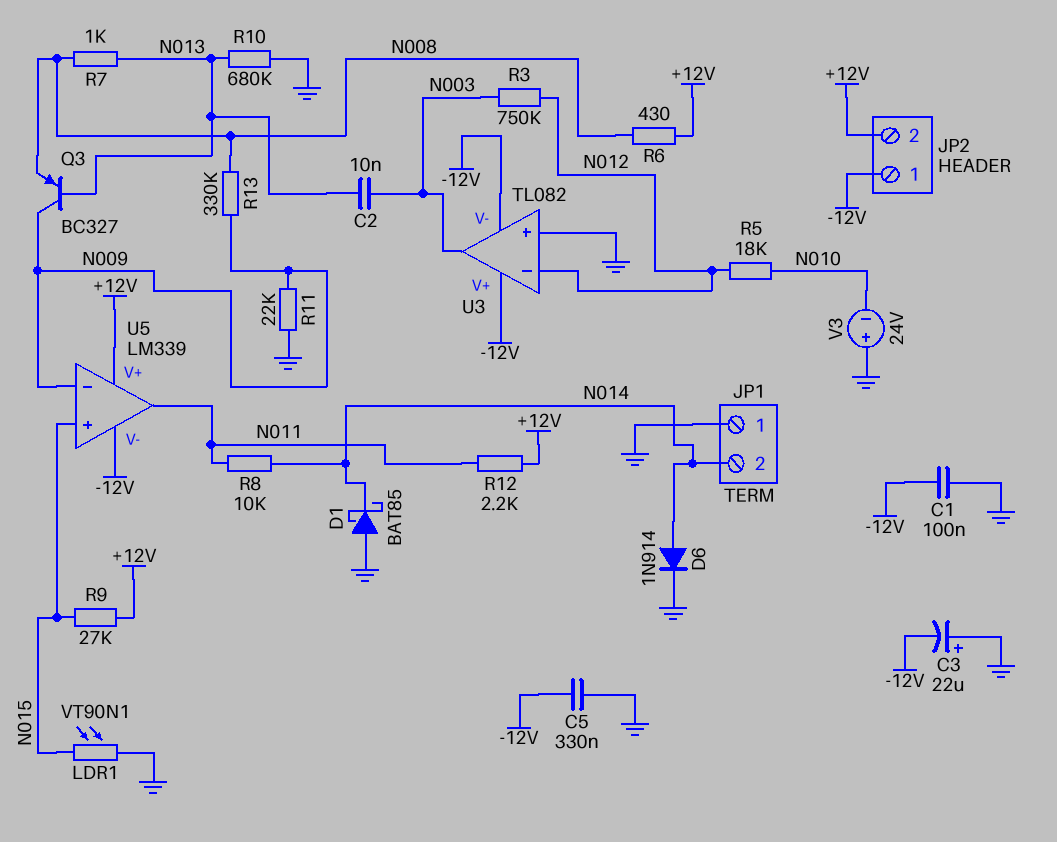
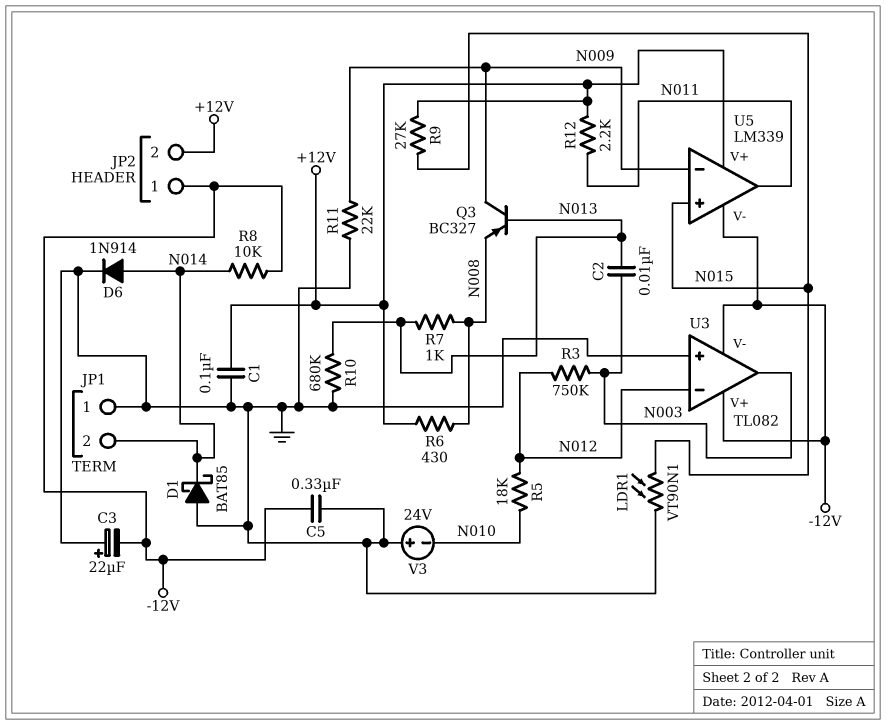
C1: 100nF (-12V, GND) -> 100nF (+12V, GND)
R8: 10k (N011, N014) -> 10k (-12V, N014)
R13: 330k (N008, N009) -> none

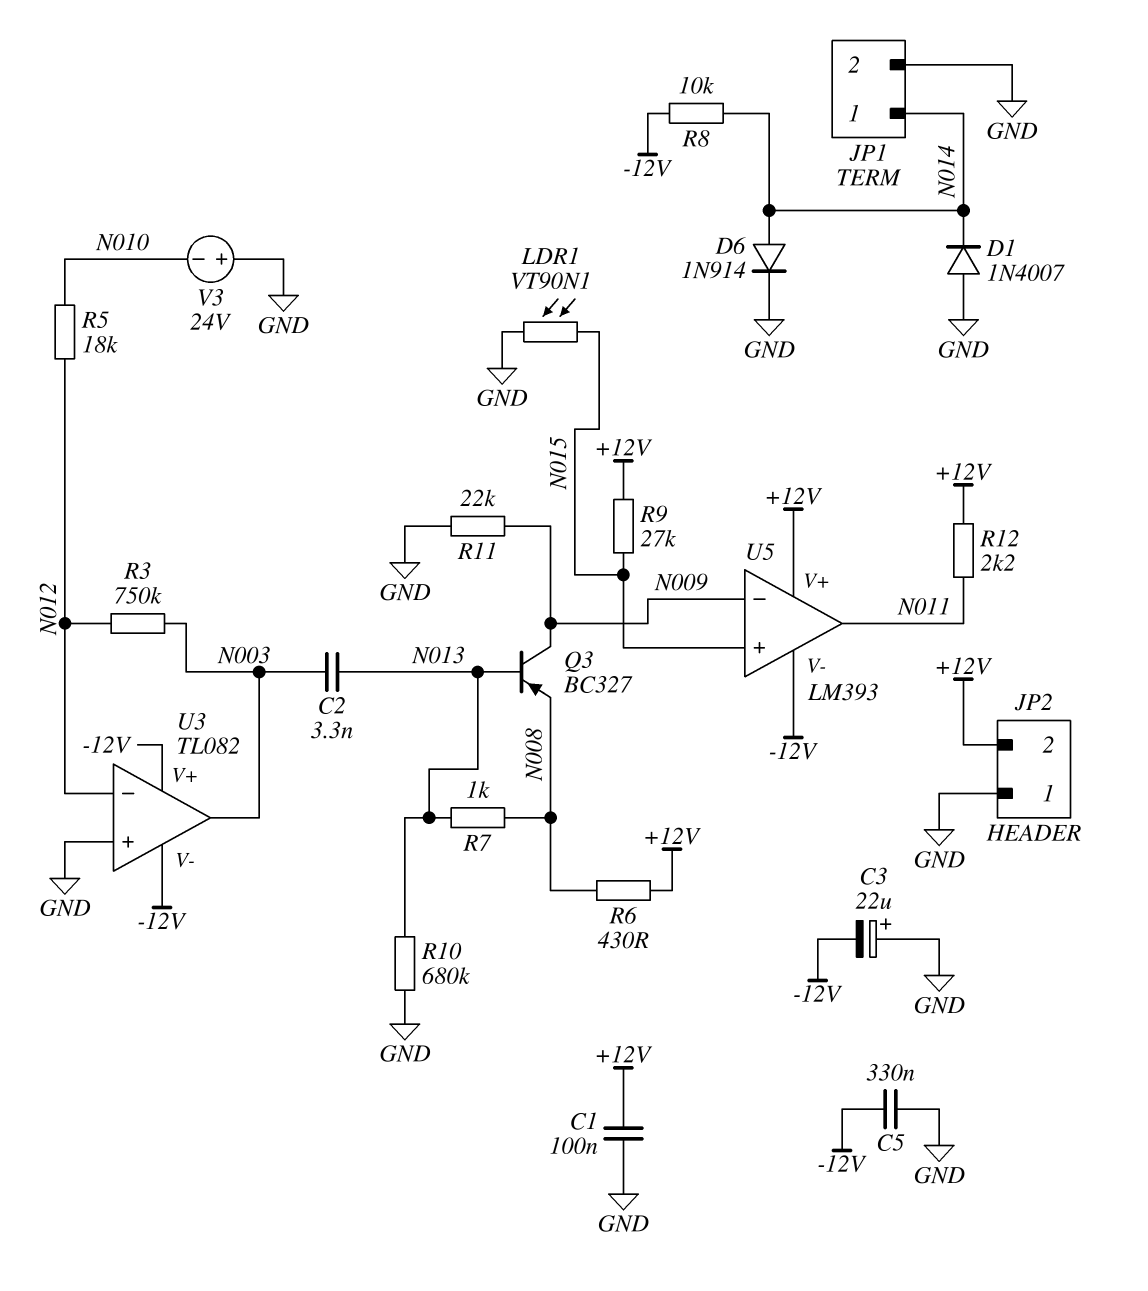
C2: 10nF (N003, N013) -> 3.3nF (N003, N013)
D1: schottky BAT85 (A GND, K N014) -> diode 1N4007 (A GND, K N014)
JP1 pin 1: GND -> N014
JP1 pin 2: N014 -> GND
JP2 pin 1: -12V -> GND
U5: LM339 -> LM393

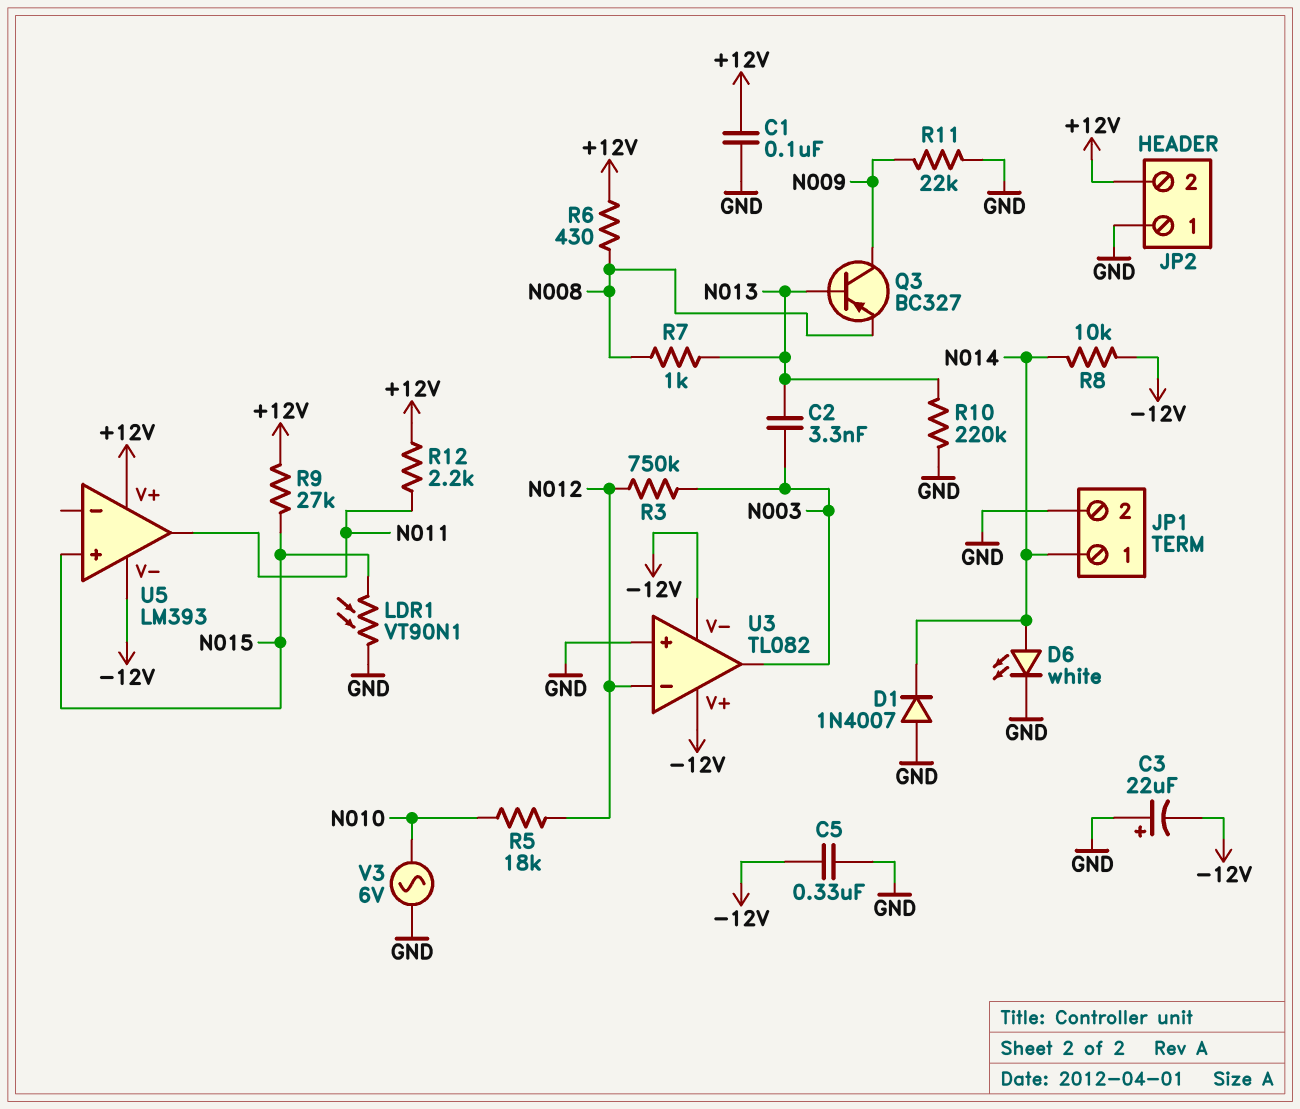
D6: diode 1N914 (A N014, K GND) -> LED white (A N014, K GND)
R10: 680k (GND, N013) -> 220k (GND, N013)
U5 pin in-: N009 -> none
V3: 24V (plus GND, minus N010) -> AC 6V (GND, N010)

